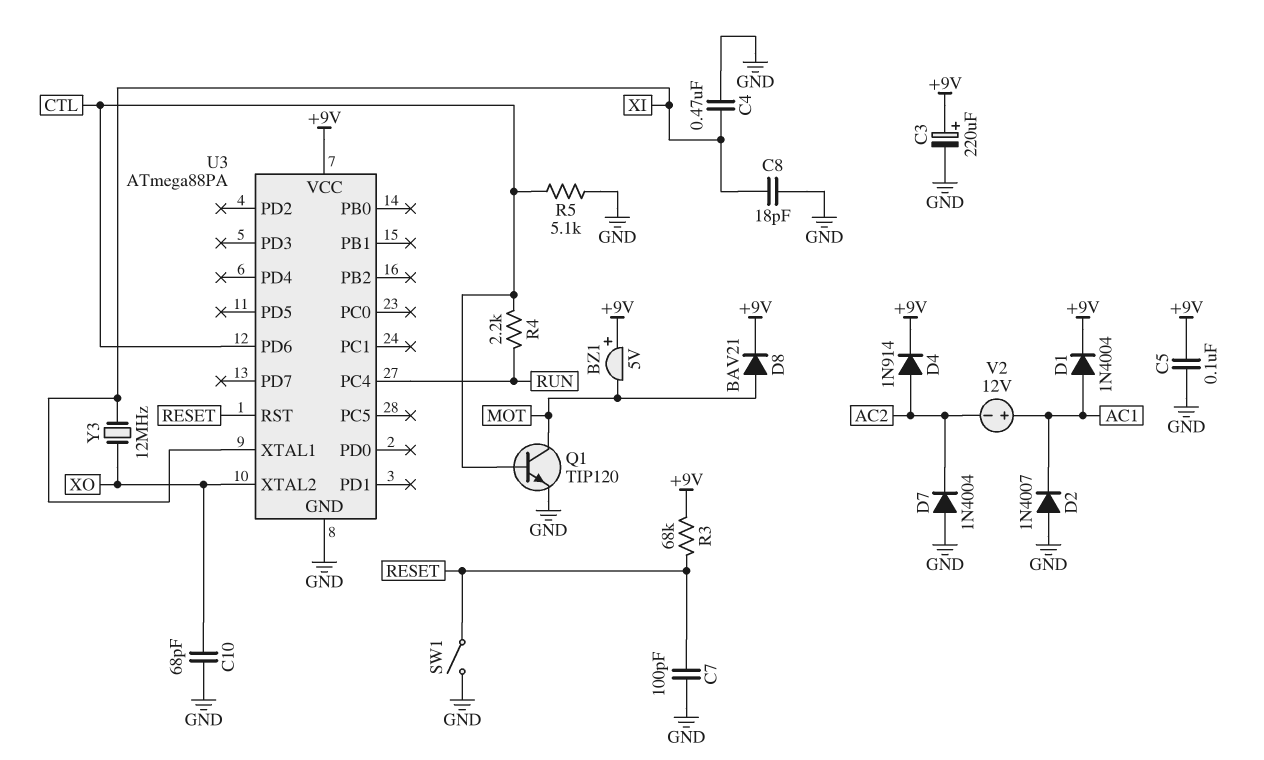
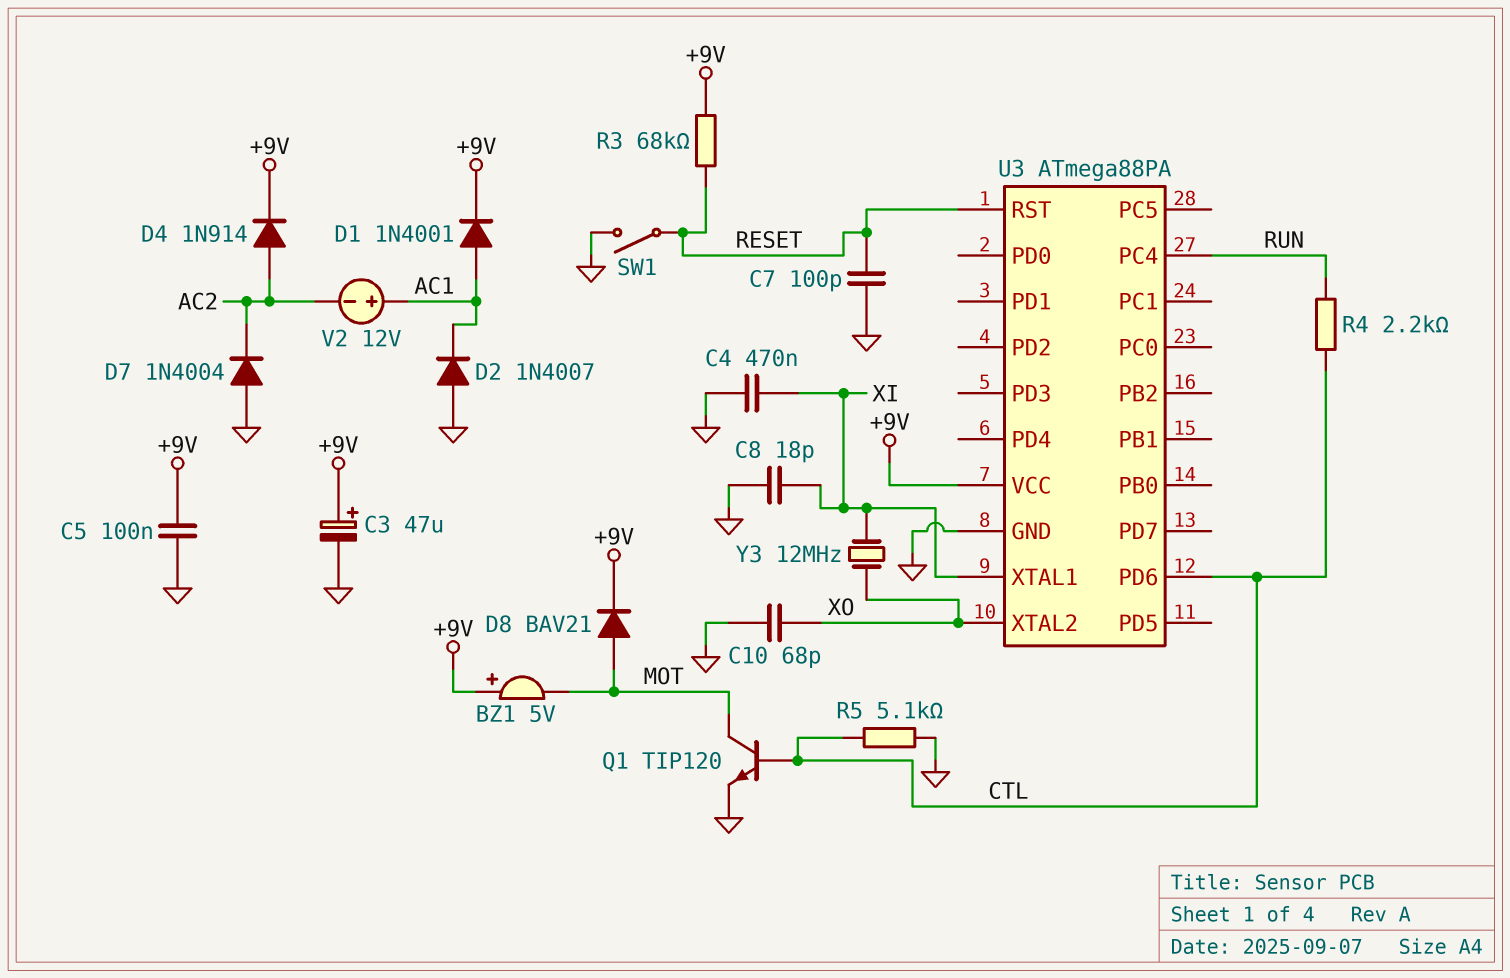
C3: 220uF (plus +9V, minus GND) -> 47uF (plus +9V, minus GND)
D1: diode 1N4004 (A AC1, K +9V) -> diode 1N4001 (A AC1, K +9V)

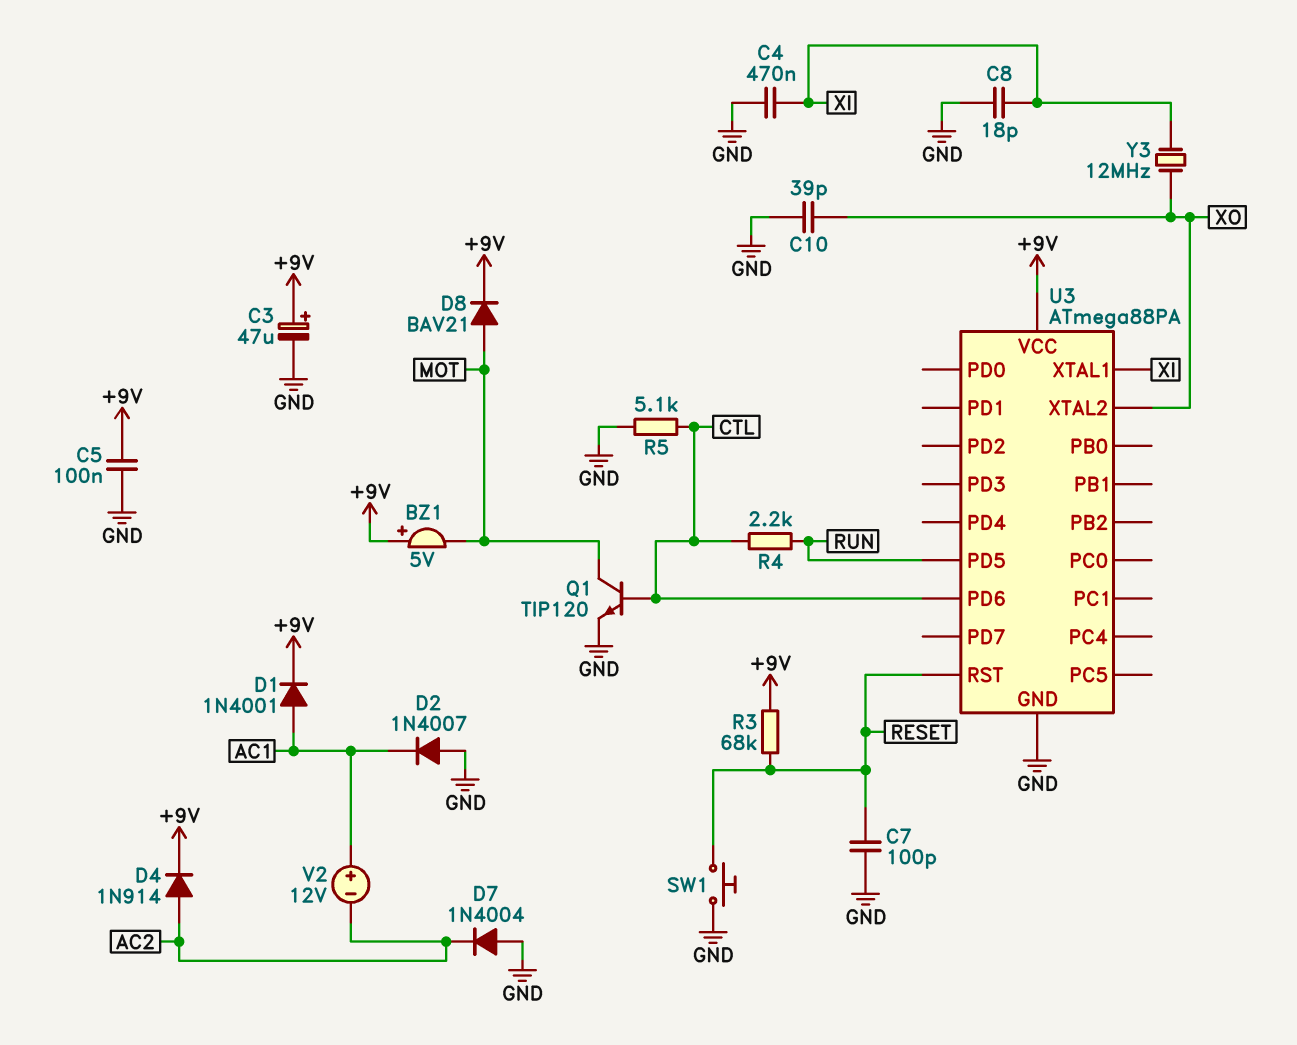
C10: 68pF (GND, XO) -> 39pF (GND, XO)
SW1: switch (GND, RESET) -> button (GND, RESET)
U3 pin PC4: RUN -> none
U3 pin PD5: none -> RUN

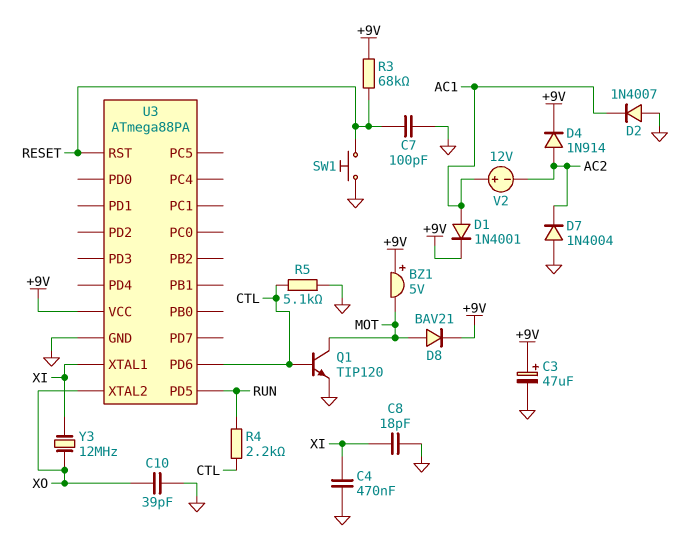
C5: 100nF (+9V, GND) -> none

